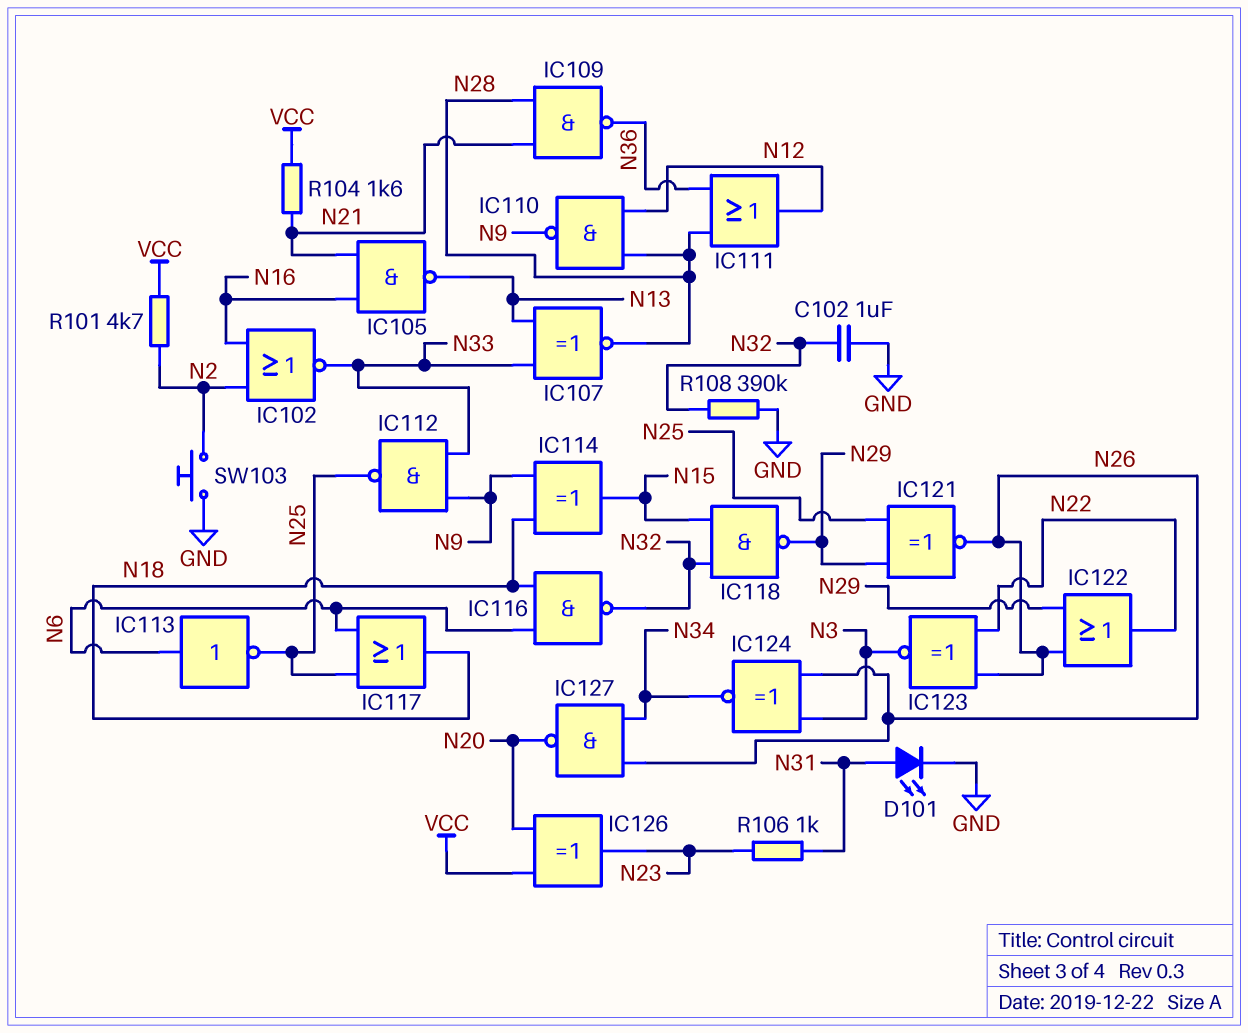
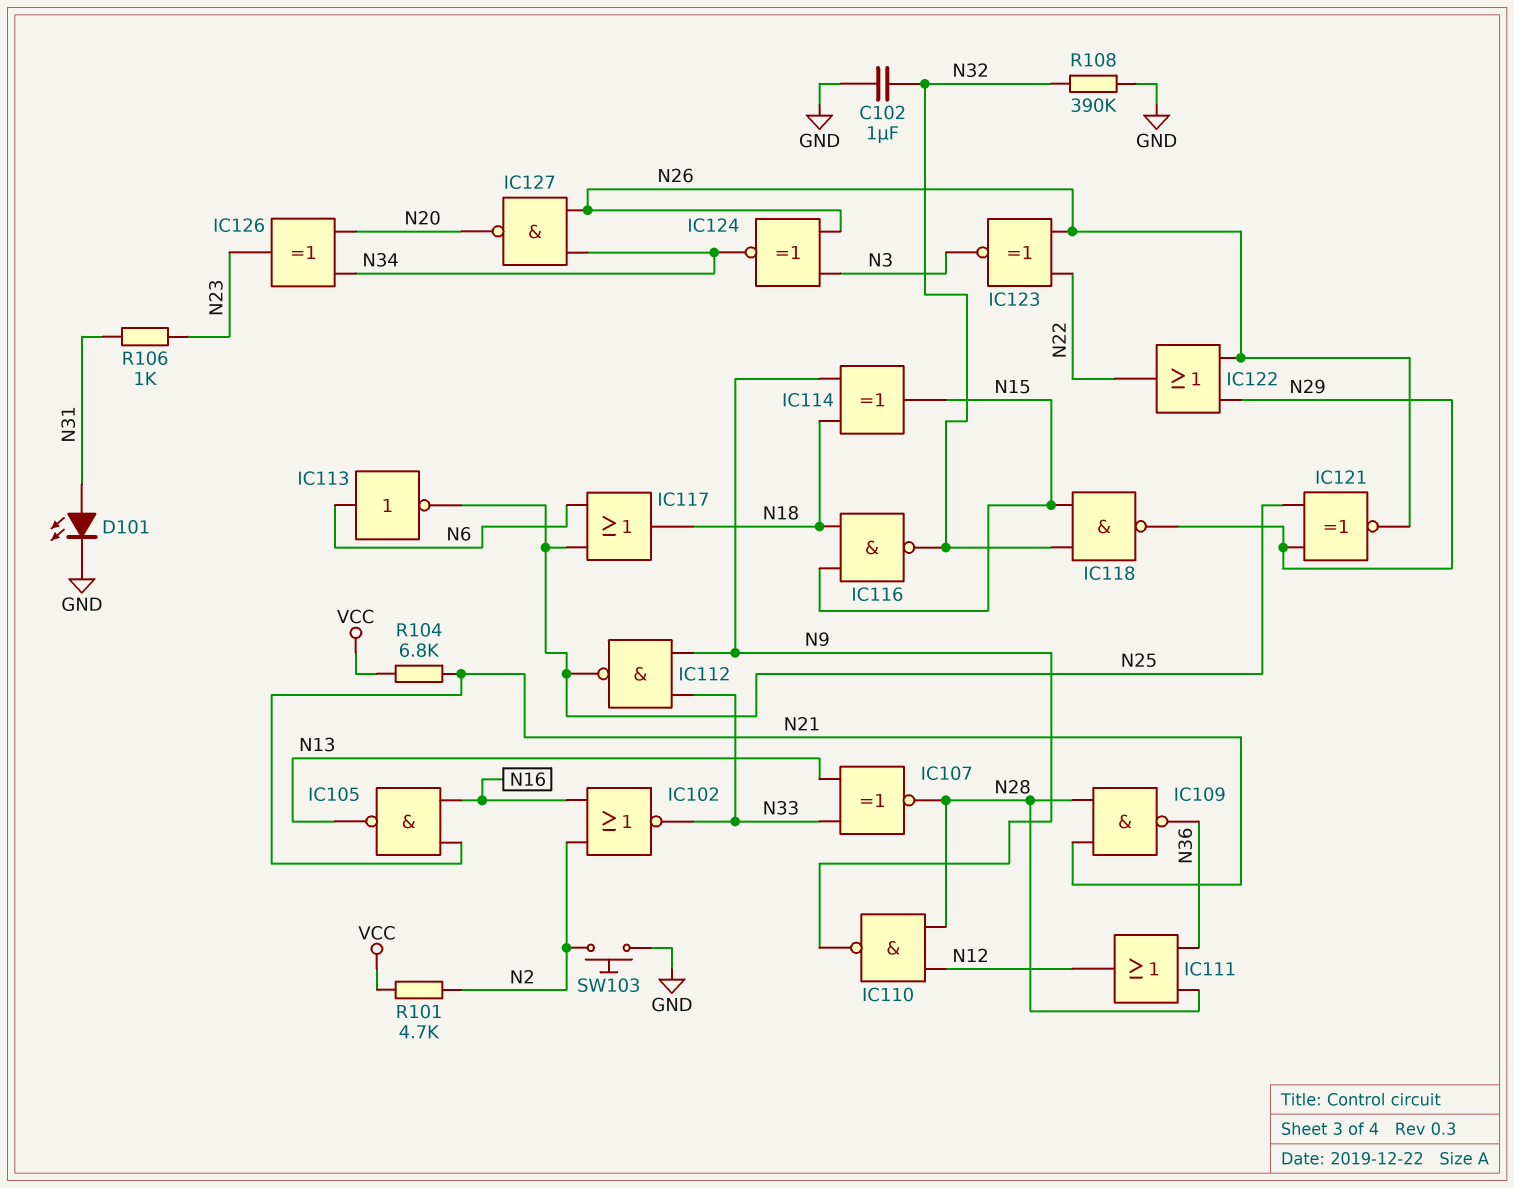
IC116: NAND (in N6, in N18, out N32) -> NAND (in N15, in N18, out N32)
IC126: XOR (in N20, in VCC, out N23) -> XOR (in N20, in N34, out N23)
R104: 1.6k (N21, VCC) -> 6.8k (N21, VCC)

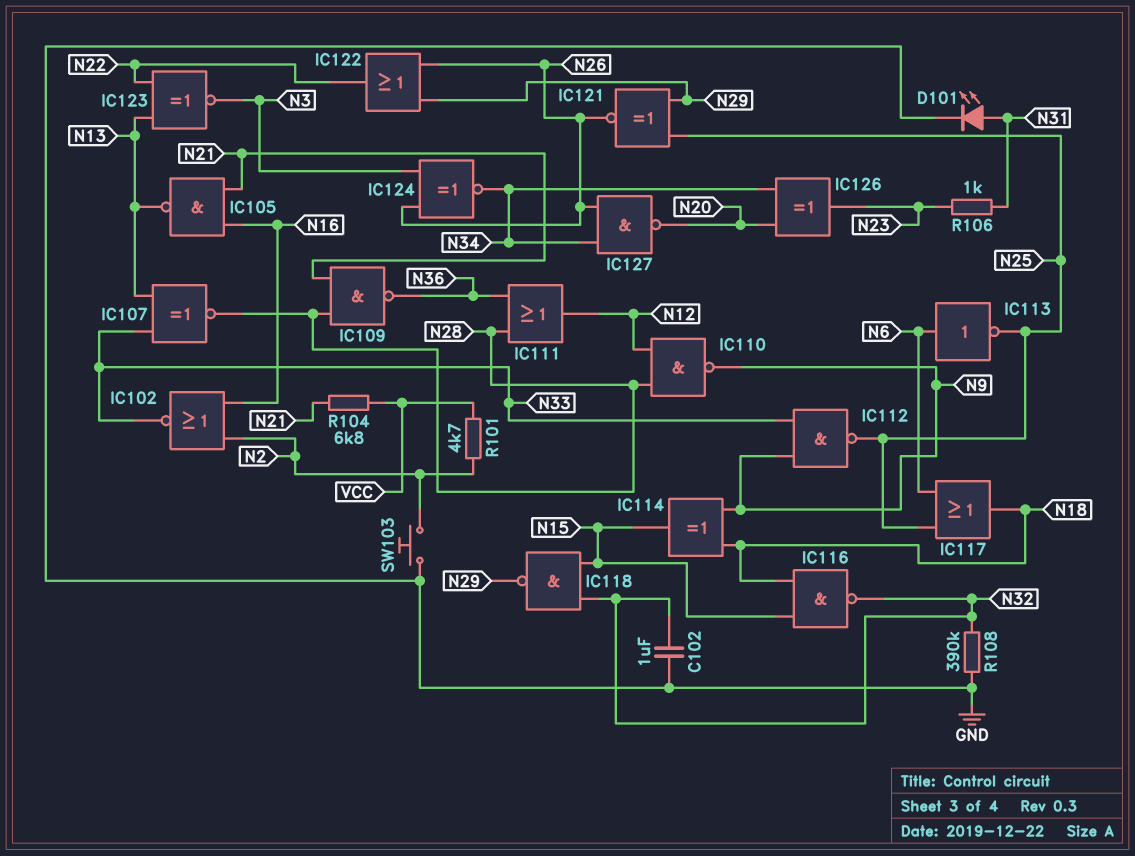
IC123: XNOR (in N22, in N26, out N3) -> XNOR (in N13, in N22, out N3)

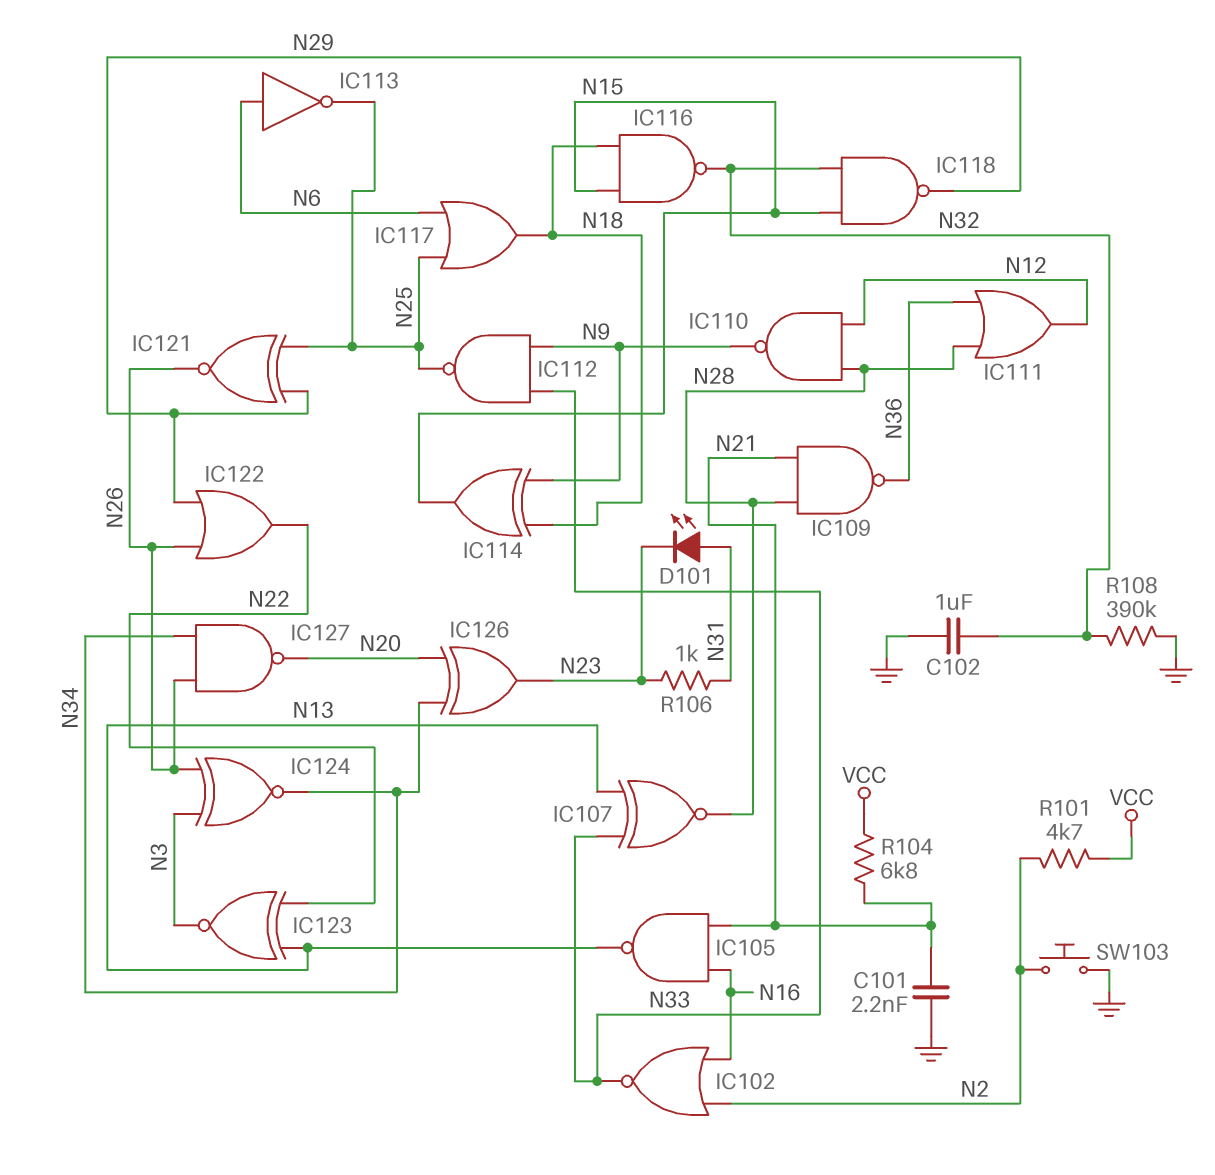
C101: none -> 2.2nF (GND, N21)
D101: LED (A N31, K GND) -> LED (A N31, K N23)

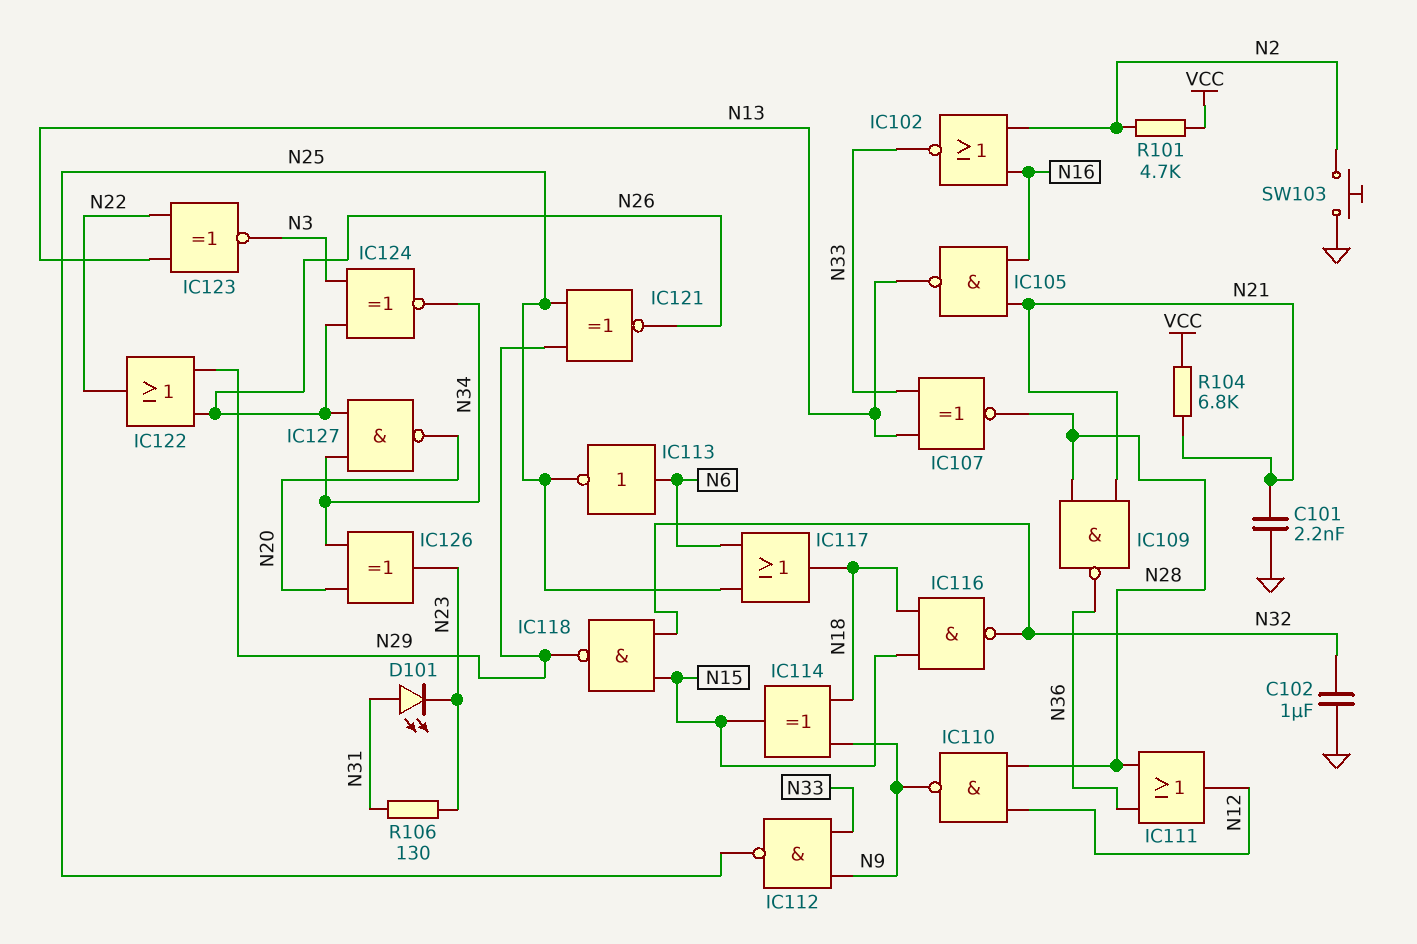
R106: 1k (N23, N31) -> 130 (N23, N31)
R108: 390k (GND, N32) -> none

